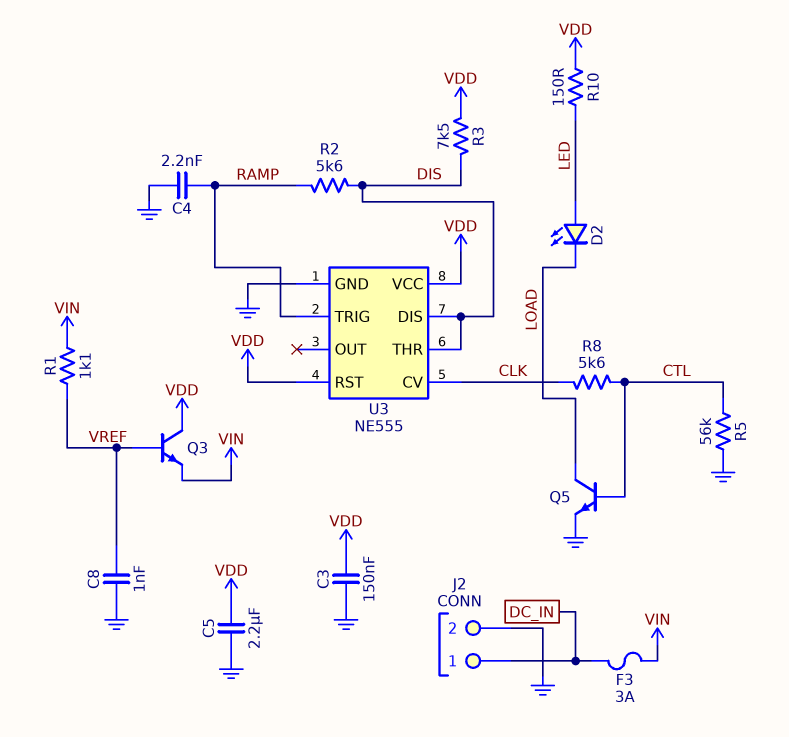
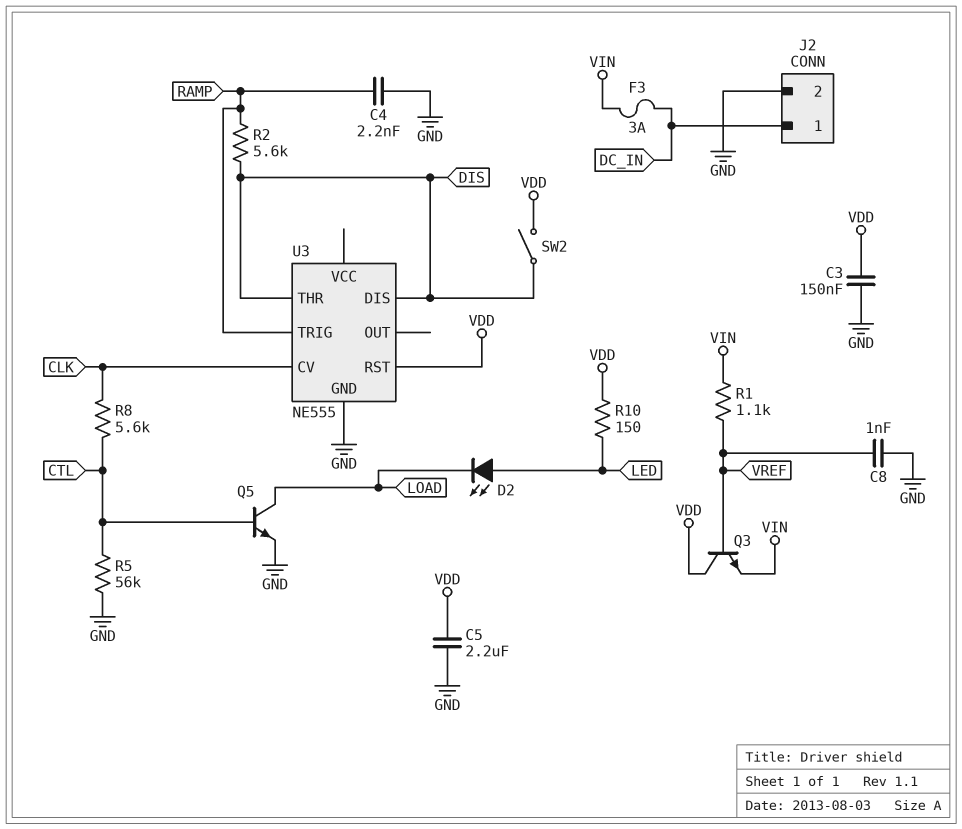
R3: 7.5k (DIS, VDD) -> none
SW2: none -> switch (DIS, VDD)
U3 pin VCC: VDD -> none

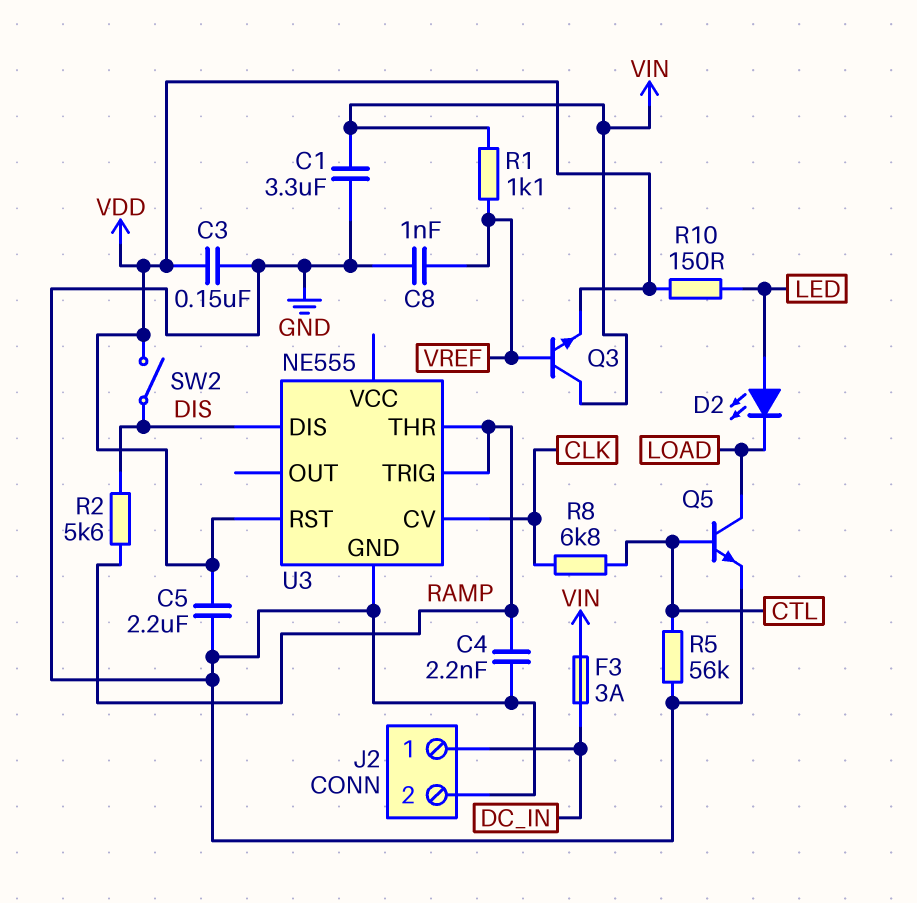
C1: none -> 3.3uF (GND, VIN)
Q3: NPN (B VREF, C VDD, E VIN) -> NPN (B VREF, C VIN, E VDD)
R8: 5.6k (CLK, CTL) -> 6.8k (CLK, CTL)
U3 pin THR: DIS -> RAMP

